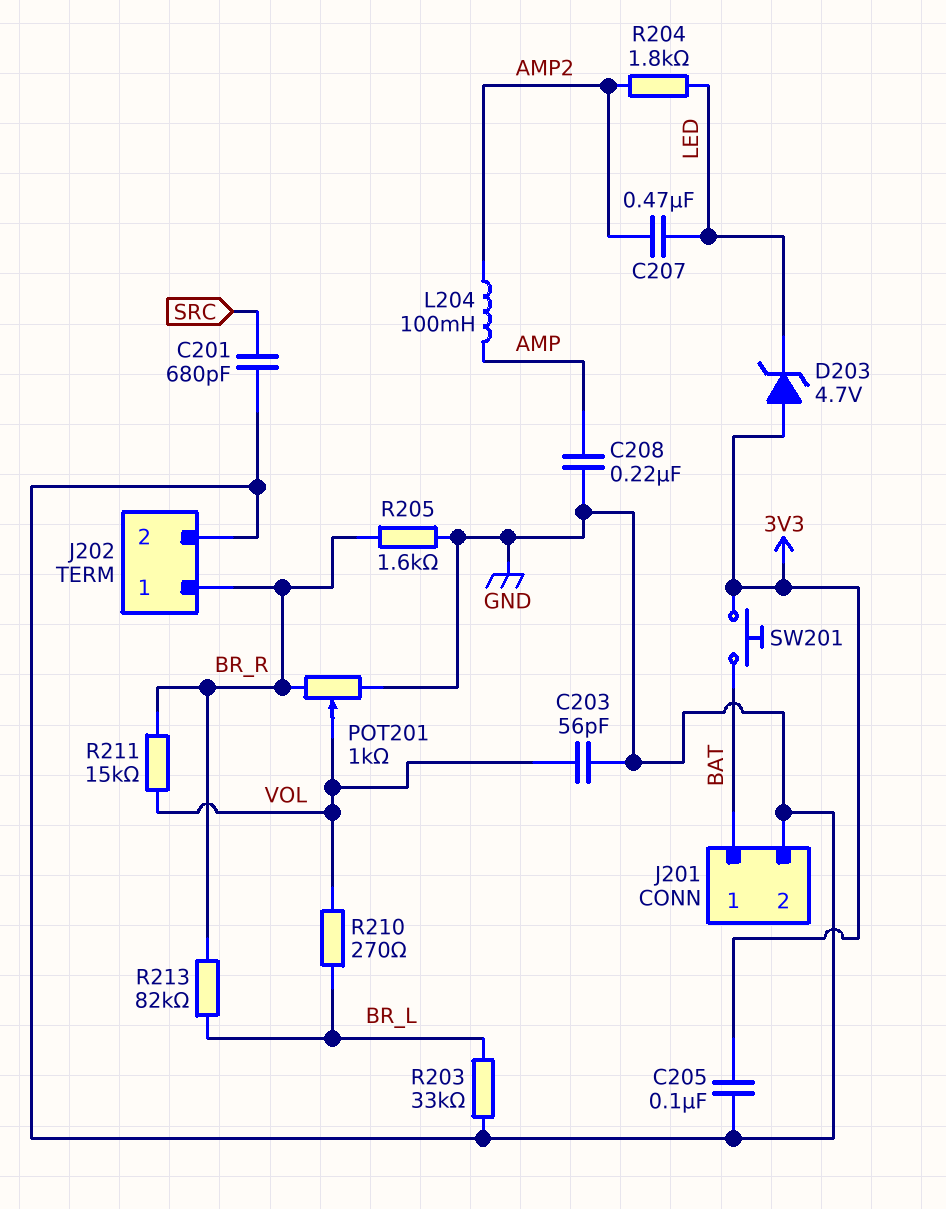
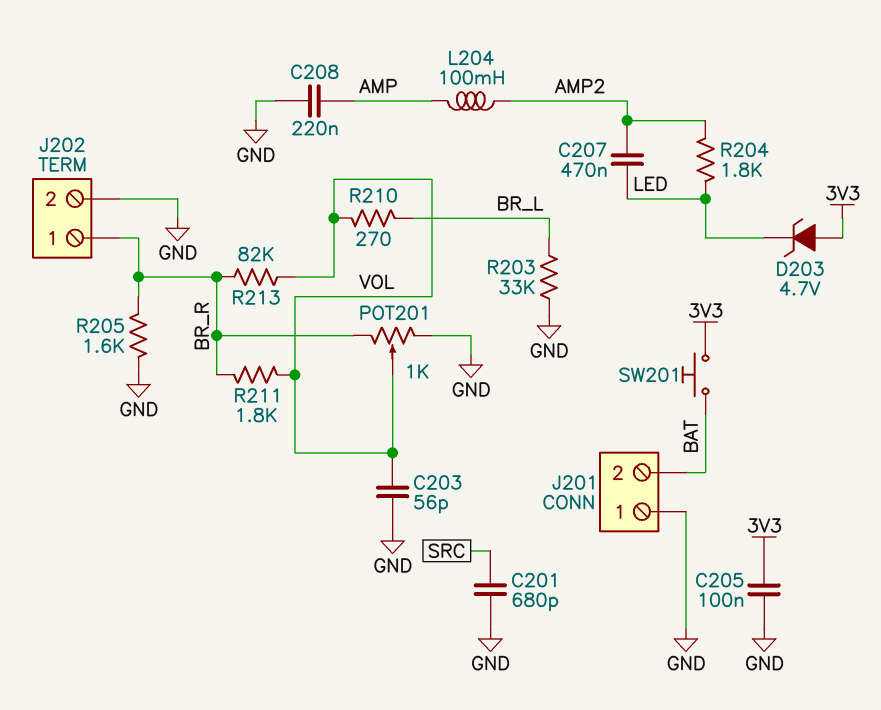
J201 pin 1: BAT -> GND
J201 pin 2: GND -> BAT
R211: 15k (BR_R, VOL) -> 1.8k (BR_R, VOL)
R213: 82k (BR_L, BR_R) -> 82k (BR_R, VOL)

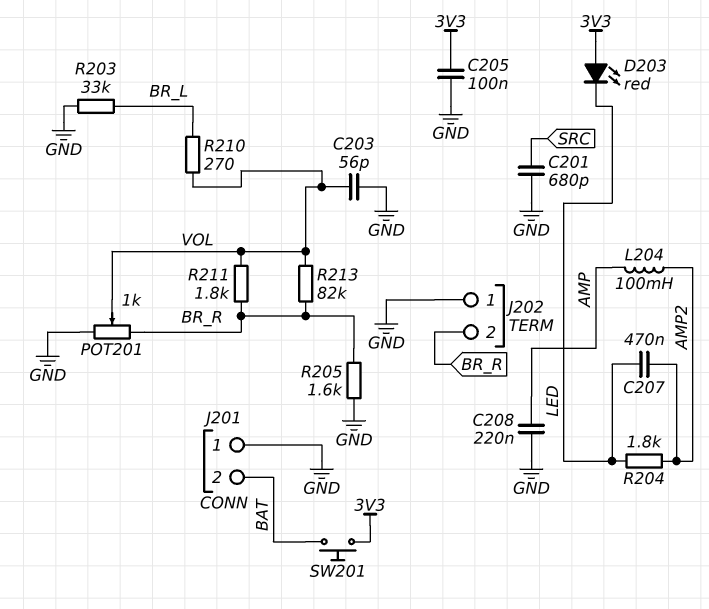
D203: zener 4.7V (A 3V3, K LED) -> LED red (A 3V3, K LED)
J202 pin 1: BR_R -> GND
J202 pin 2: GND -> BR_R

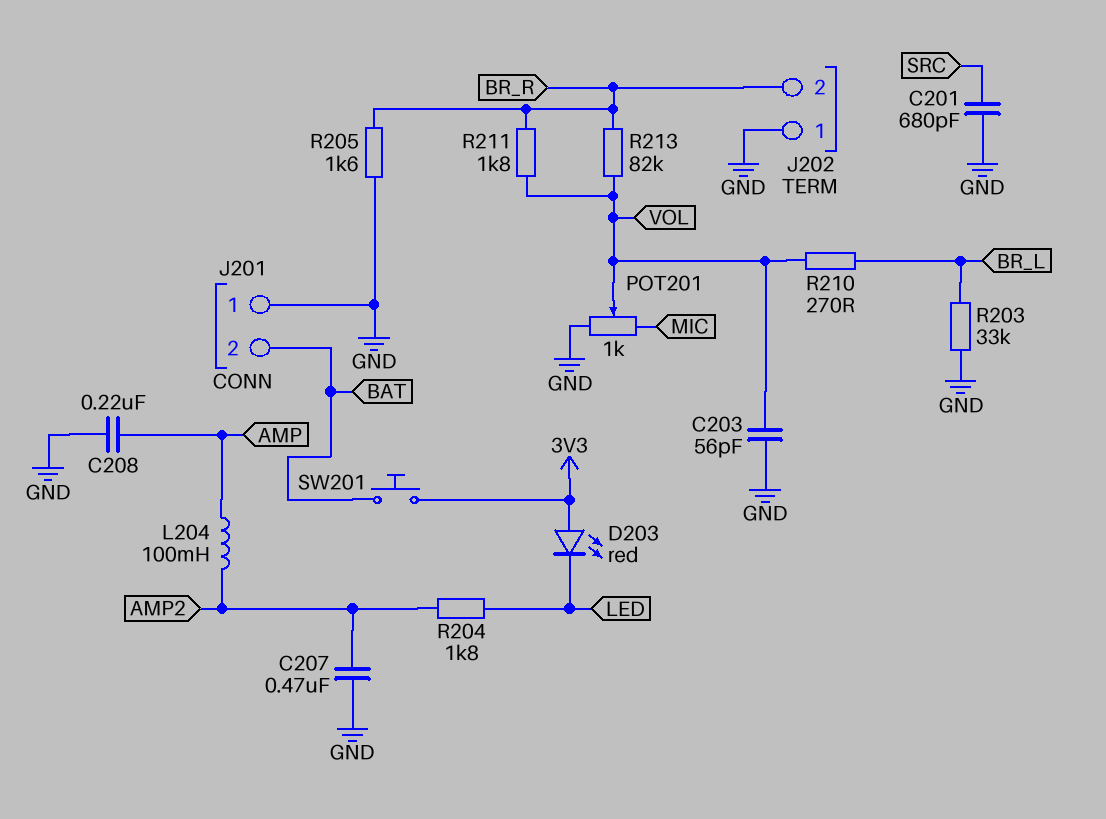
C205: 100nF (3V3, GND) -> none
C207: 470nF (AMP2, LED) -> 470nF (AMP2, GND)
POT201: 1k (BR_R, GND, wiper VOL) -> 1k (GND, MIC, wiper VOL)

